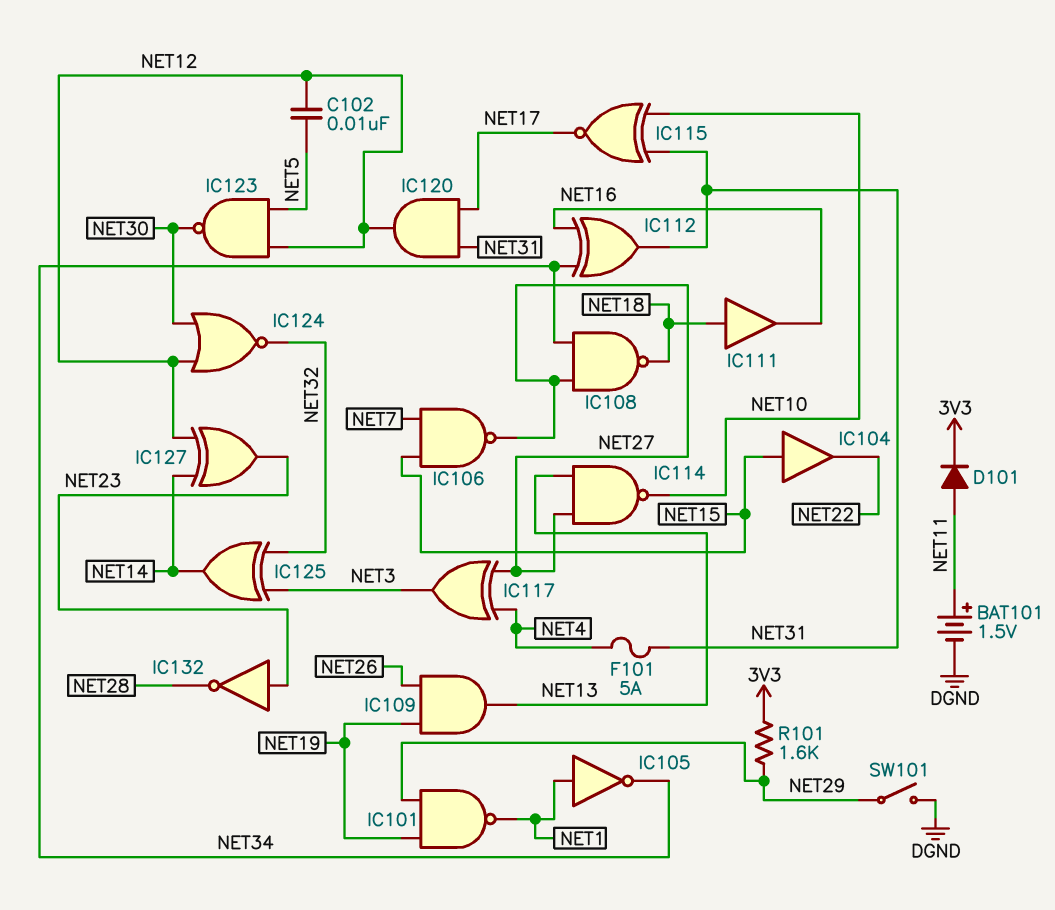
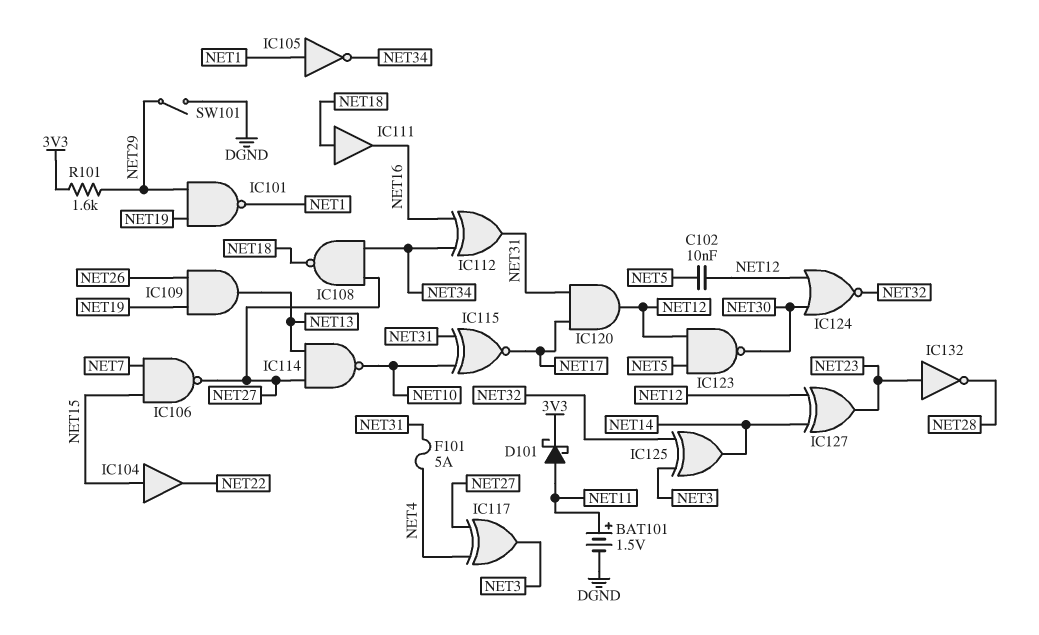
D101: diode (A NET11, K 3V3) -> schottky (A NET11, K 3V3)

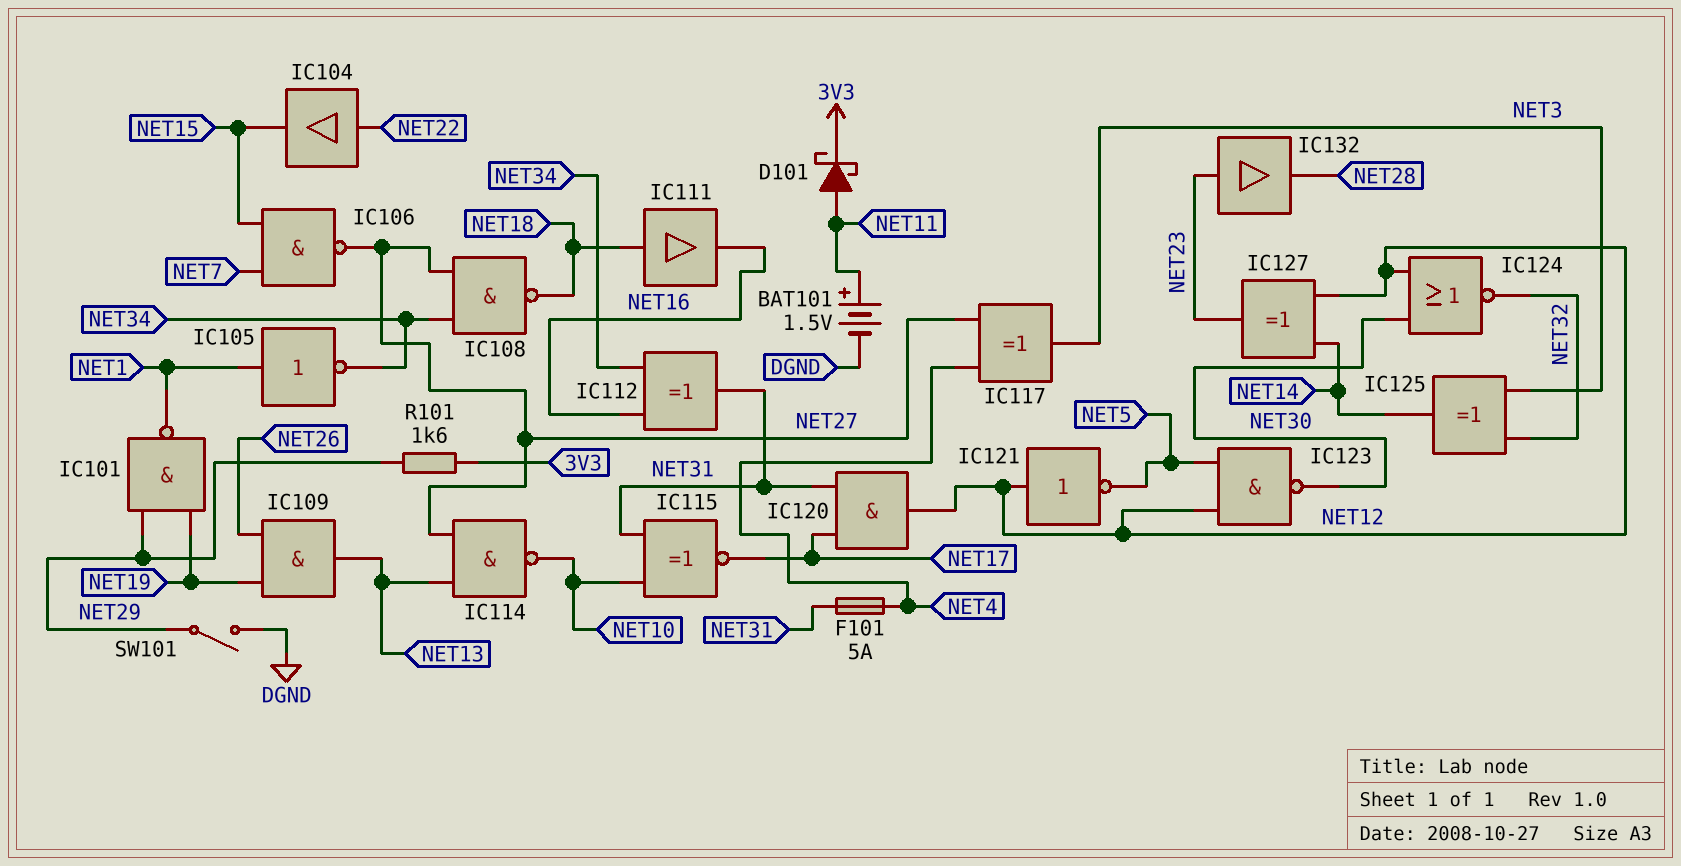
C102: 10nF (NET5, NET12) -> none
IC104: buffer (in NET15, out NET22) -> buffer (in NET22, out NET15)
IC121: none -> NOT (in NET12, out NET5)
IC132: NOT (in NET23, out NET28) -> buffer (in NET23, out NET28)

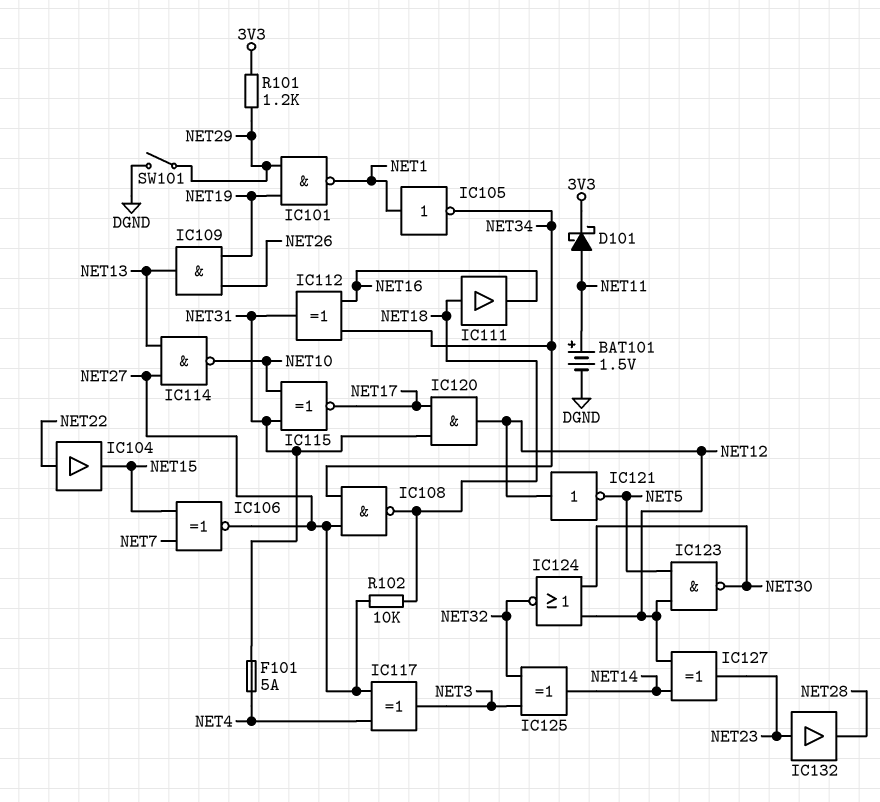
IC106: NAND (in NET7, in NET15, out NET27) -> XNOR (in NET7, in NET15, out NET27)
R101: 1.6k (3V3, NET29) -> 1.2k (3V3, NET29)
R102: none -> 10k (NET18, NET27)

